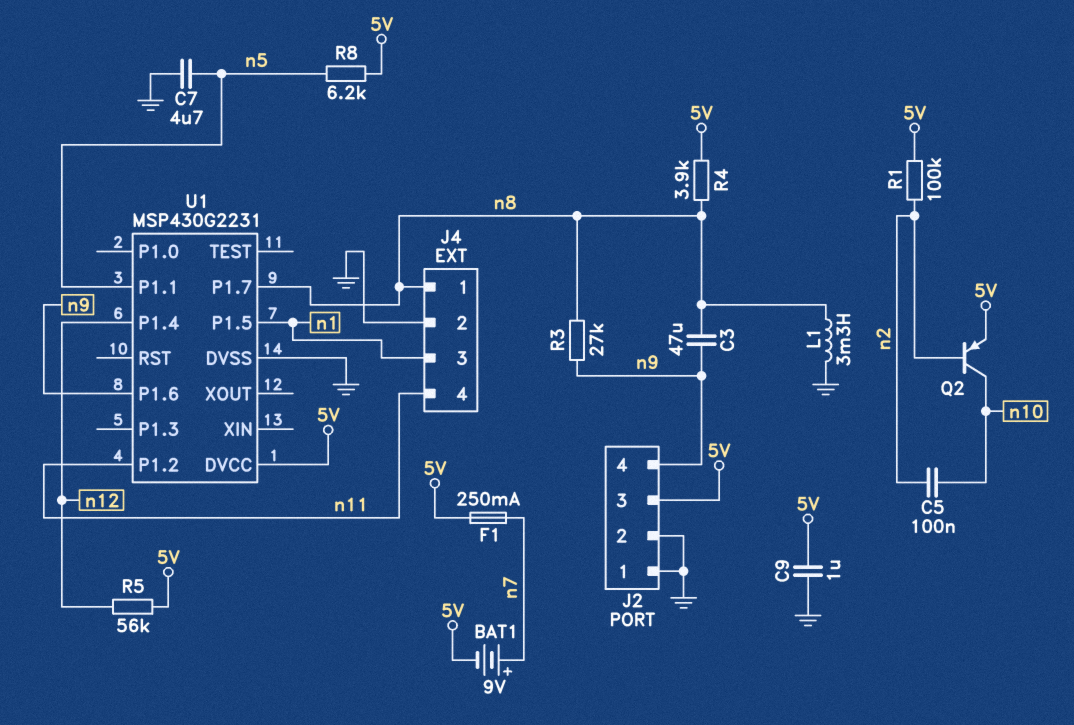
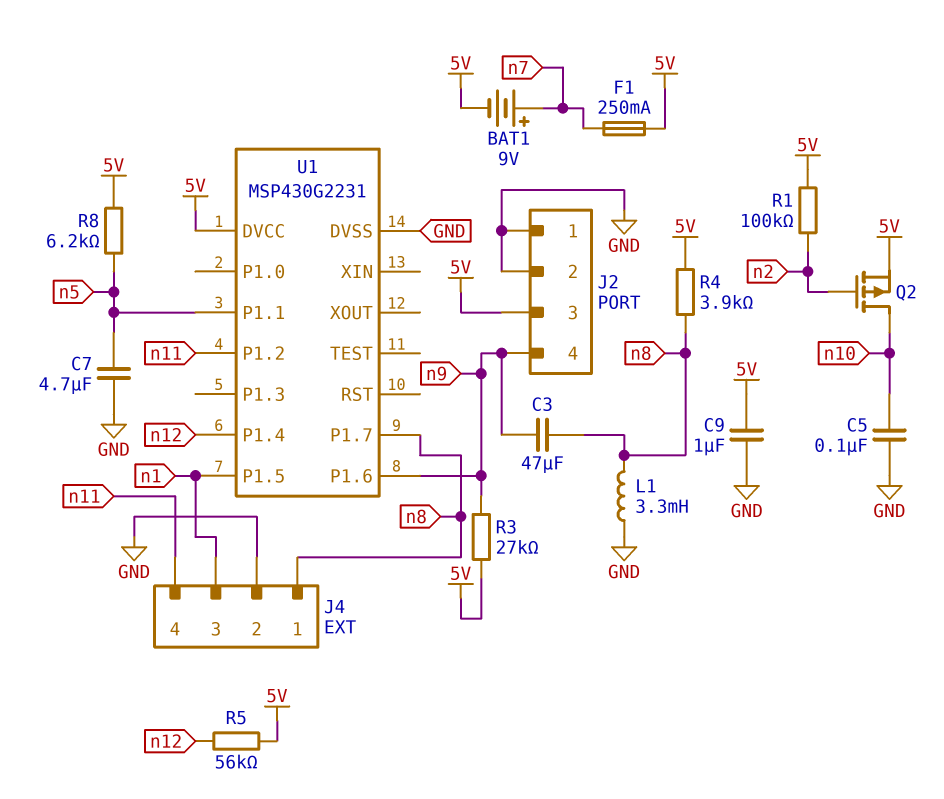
C5: 100nF (n2, n10) -> 100nF (GND, n10)
Q2: PNP (B n2, C n10, E 5V) -> PMOS (G n2, D n10, S 5V)
R3: 27k (n8, n9) -> 27k (5V, n9)

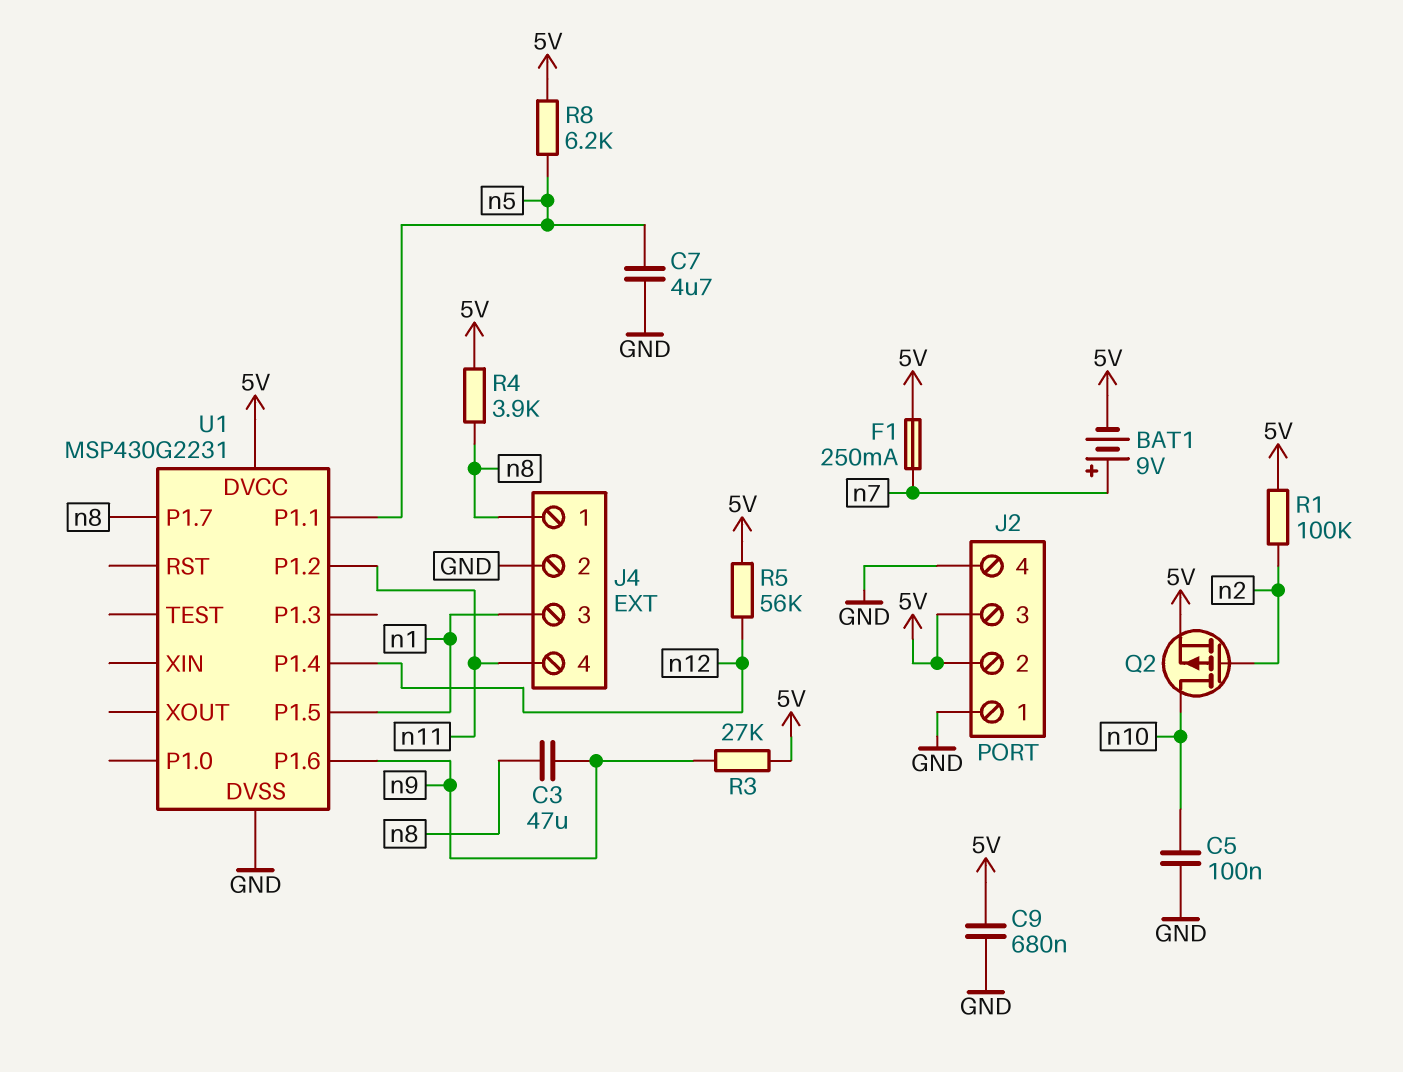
C9: 1uF (5V, GND) -> 680nF (5V, GND)
J2 pin 2: GND -> 5V
J2 pin 4: n9 -> GND
L1: 3.3mH (GND, n8) -> none

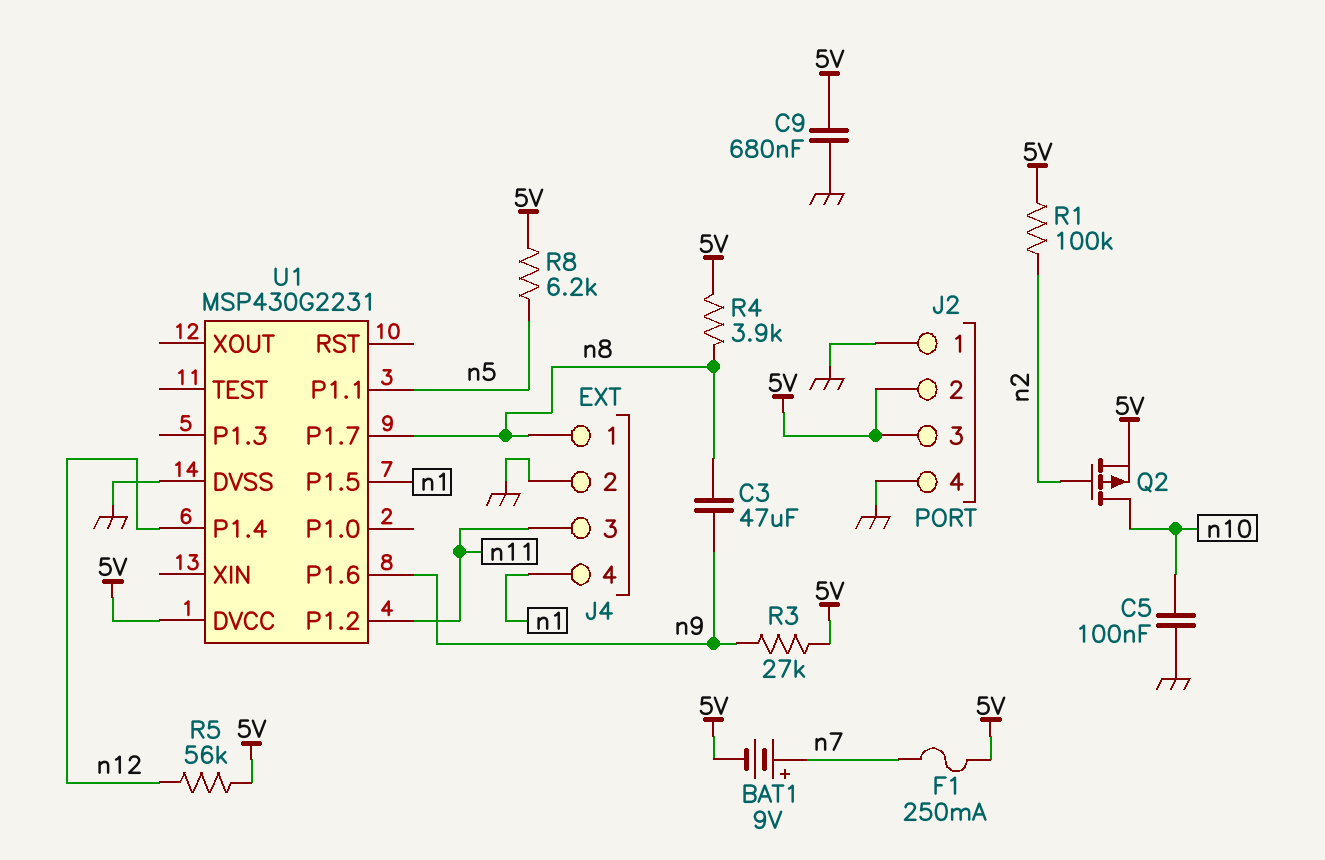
C7: 4.7uF (GND, n5) -> none
J4 pin 3: n1 -> n11
J4 pin 4: n11 -> n1

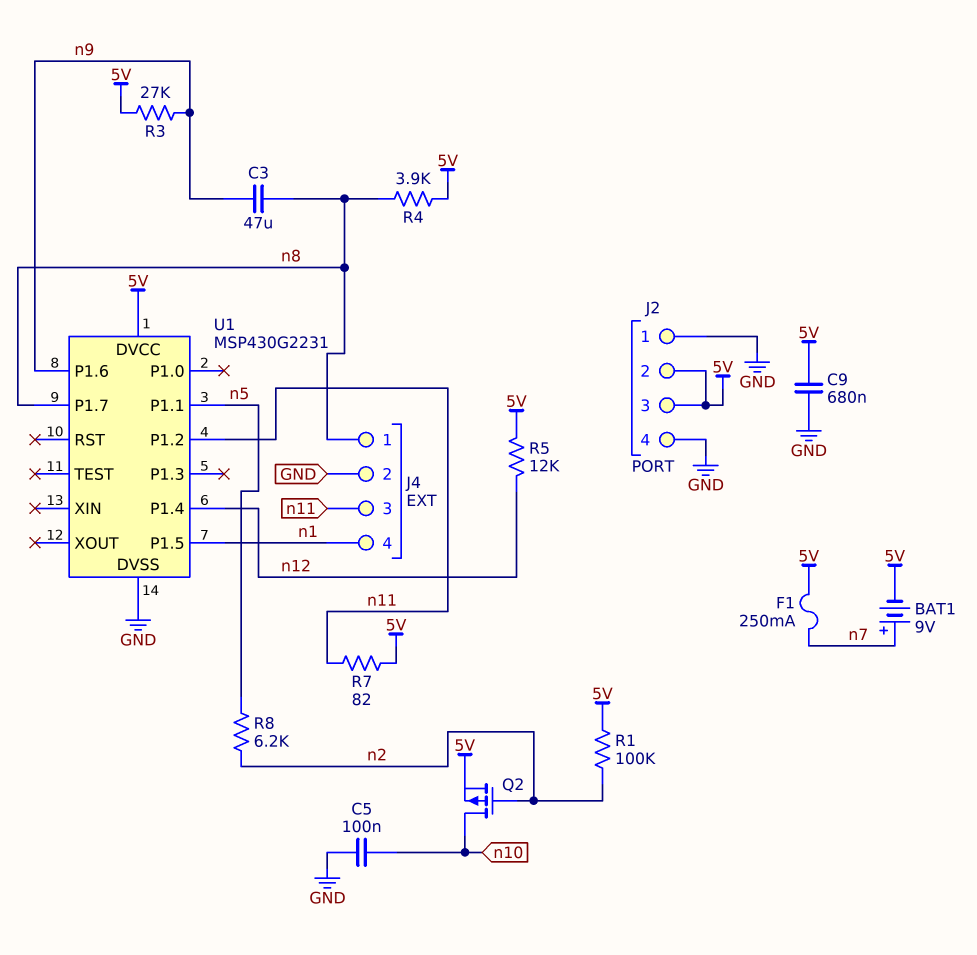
R5: 56k (5V, n12) -> 12k (5V, n12)
R7: none -> 82 (5V, n11)
R8: 6.2k (5V, n5) -> 6.2k (n2, n5)

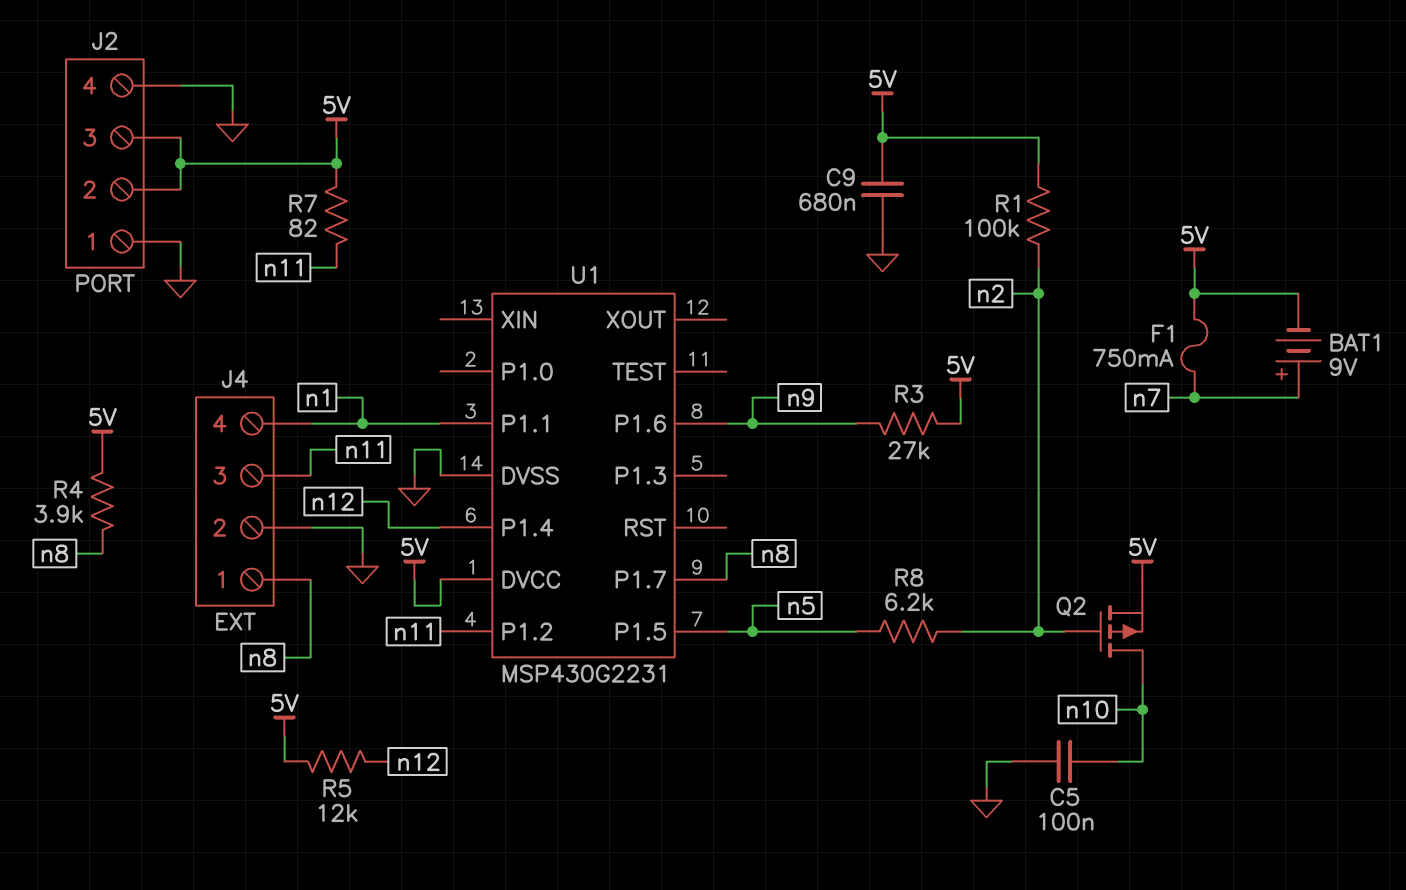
C3: 47uF (n8, n9) -> none
F1: 250mA (5V, n7) -> 750mA (5V, n7)
U1 pin P1.1: n5 -> n1
U1 pin P1.5: n1 -> n5

